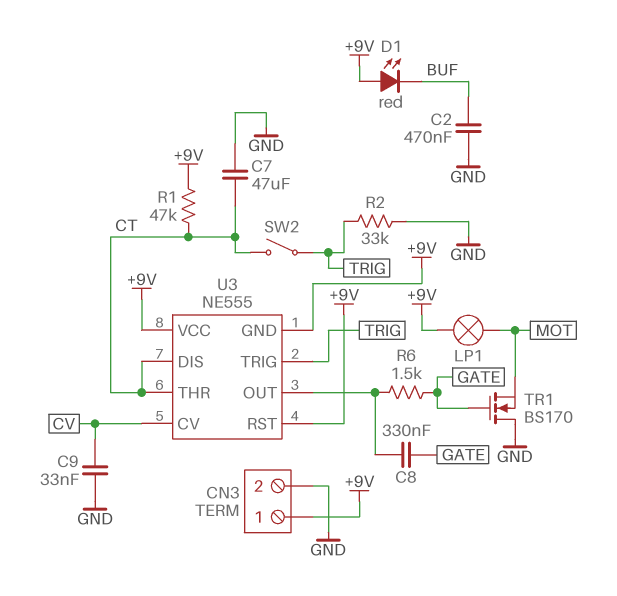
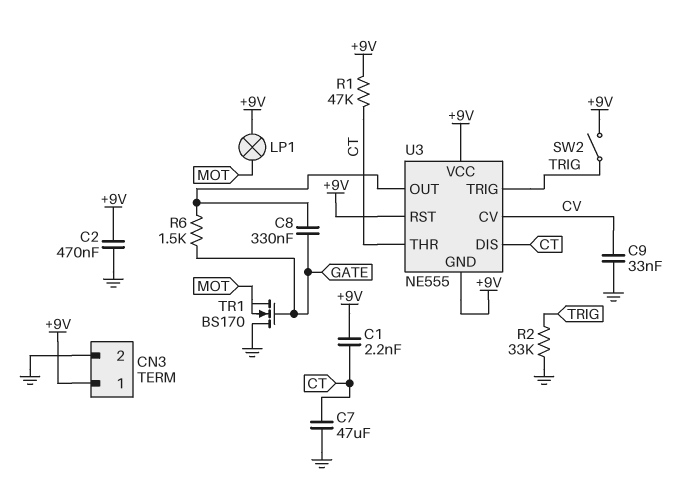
C1: none -> 2.2nF (+9V, CT)
C2: 470nF (BUF, GND) -> 470nF (+9V, GND)
D1: LED red (A +9V, K BUF) -> none
SW2: switch (CT, TRIG) -> switch (+9V, TRIG)

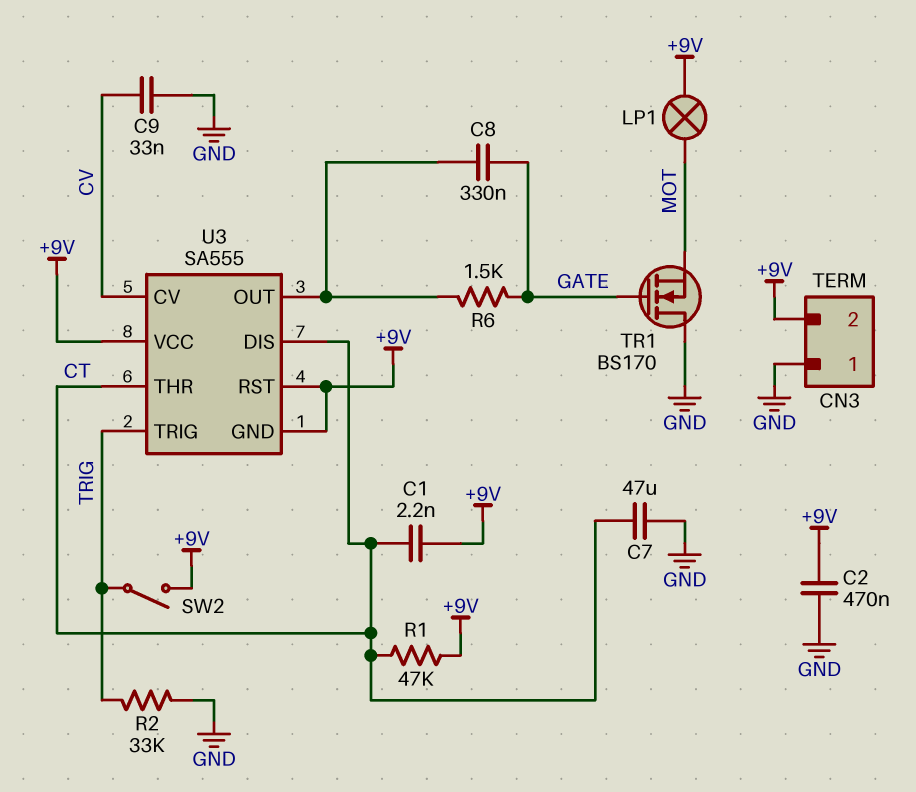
CN3 pin 1: +9V -> GND
CN3 pin 2: GND -> +9V
U3: NE555 -> SA555

